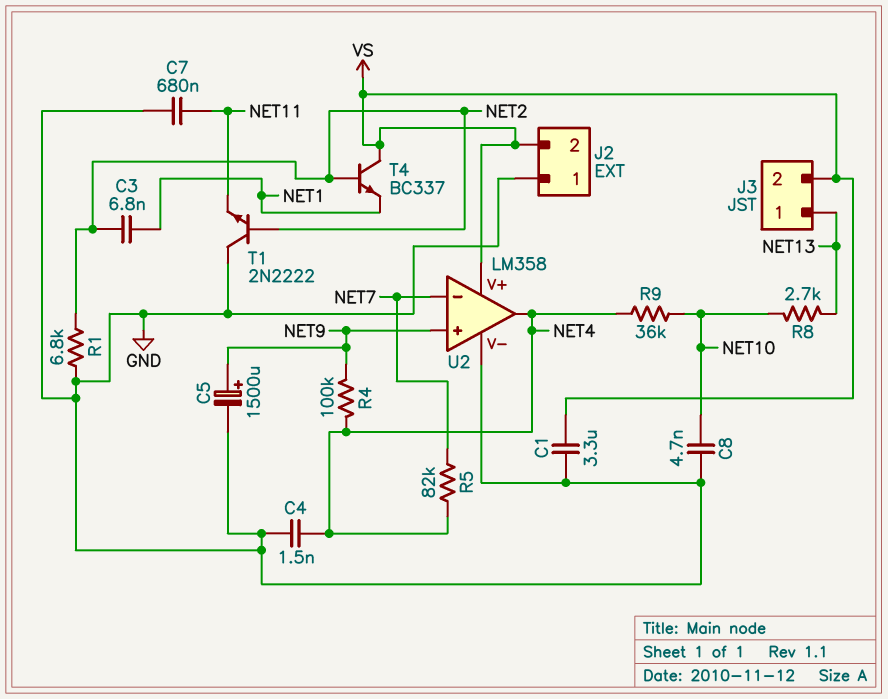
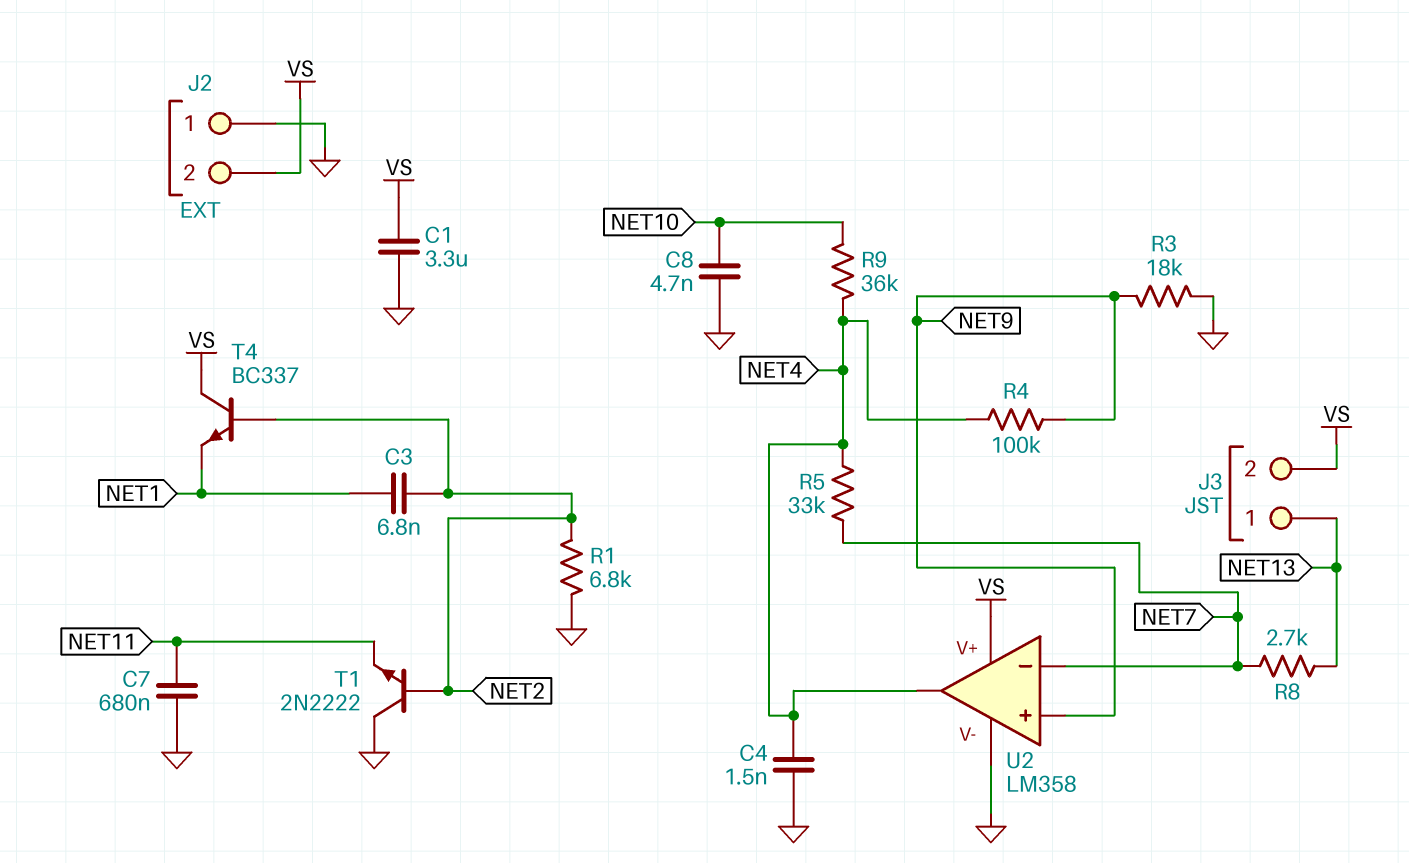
C5: 1500uF (plus NET9, minus GND) -> none
R3: none -> 18k (GND, NET9)
R5: 82k (NET4, NET7) -> 33k (NET4, NET7)
R8: 2.7k (NET10, NET13) -> 2.7k (NET7, NET13)

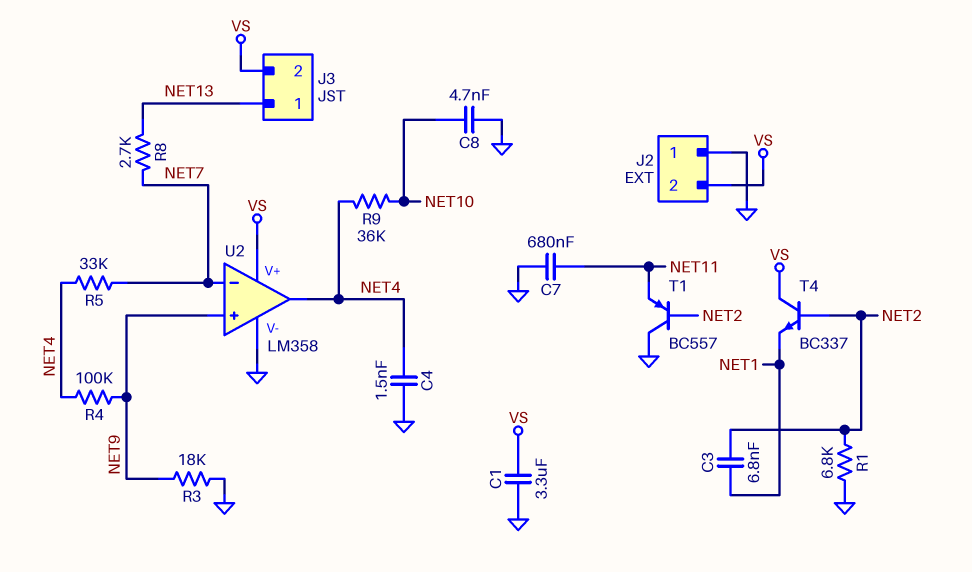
T1: NPN 2N2222 (B NET2, C GND, E NET11) -> PNP BC557 (B NET2, C GND, E NET11)

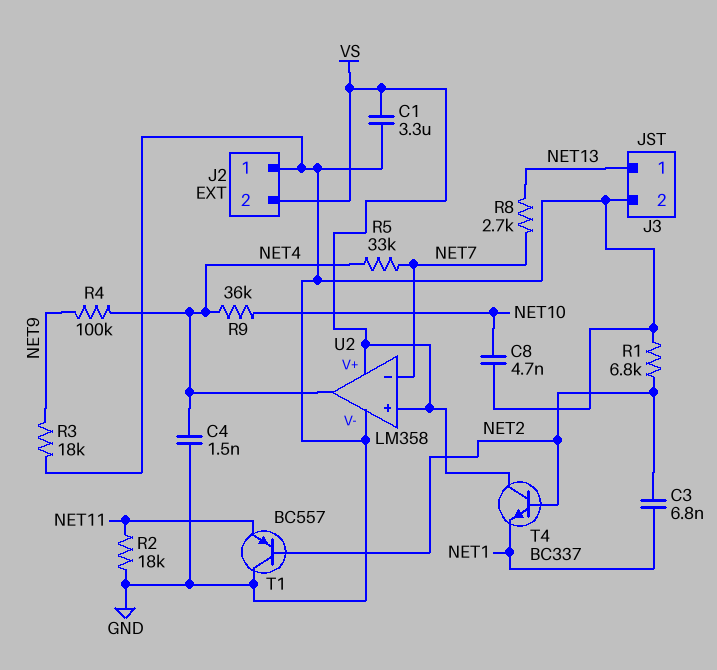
C7: 680nF (GND, NET11) -> none
J3 pin 2: VS -> GND
R2: none -> 18k (GND, NET11)
U2 pin in+: NET9 -> VS

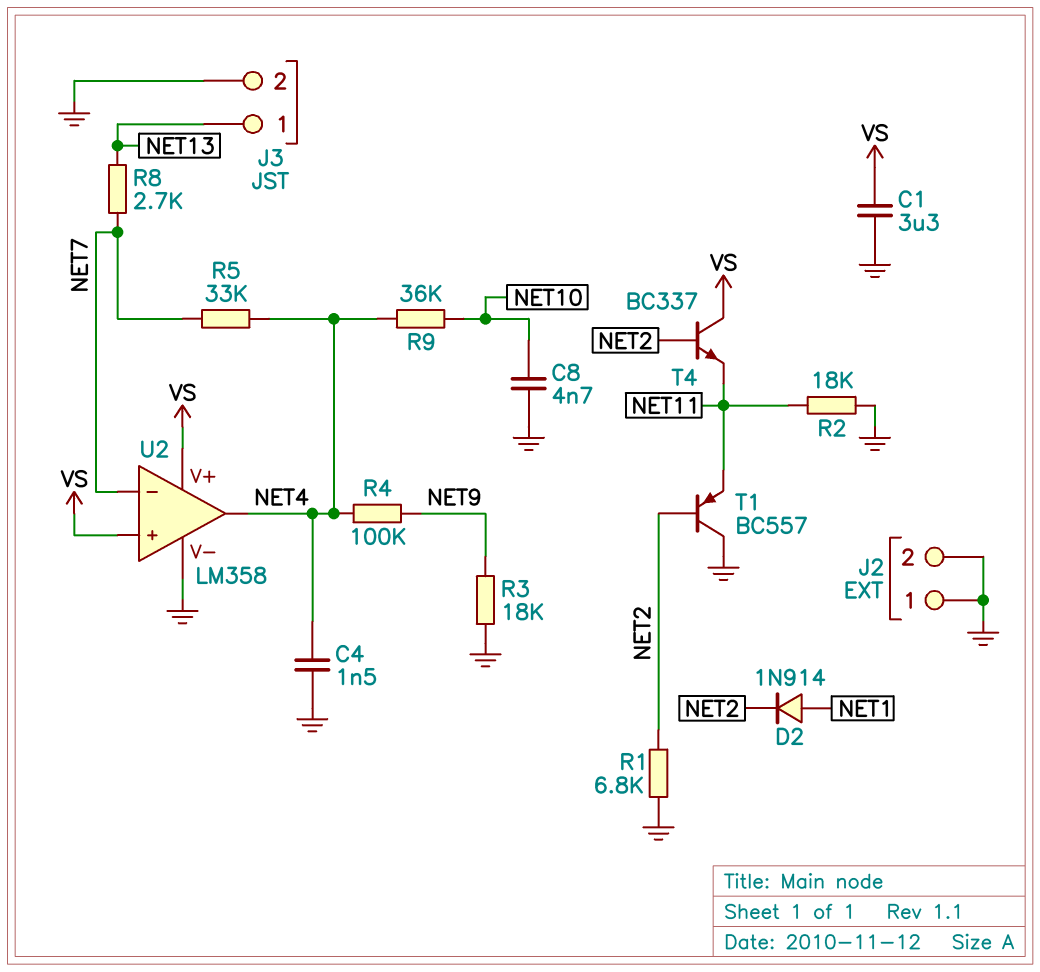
C3: 6.8nF (NET1, NET2) -> none
D2: none -> diode 1N914 (A NET1, K NET2)
J2 pin 2: VS -> GND
T4: NPN BC337 (B NET2, C VS, E NET1) -> NPN BC337 (B NET2, C VS, E NET11)

